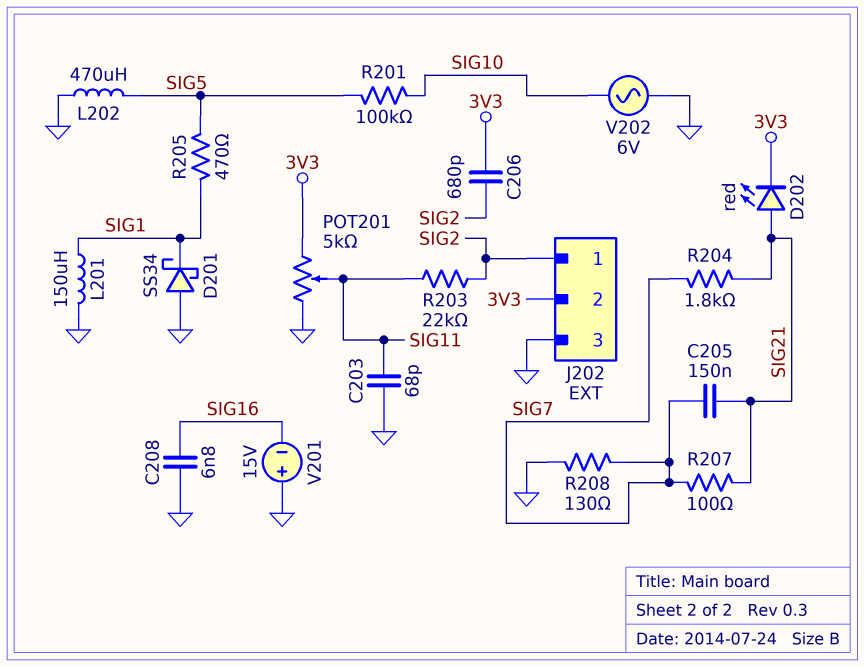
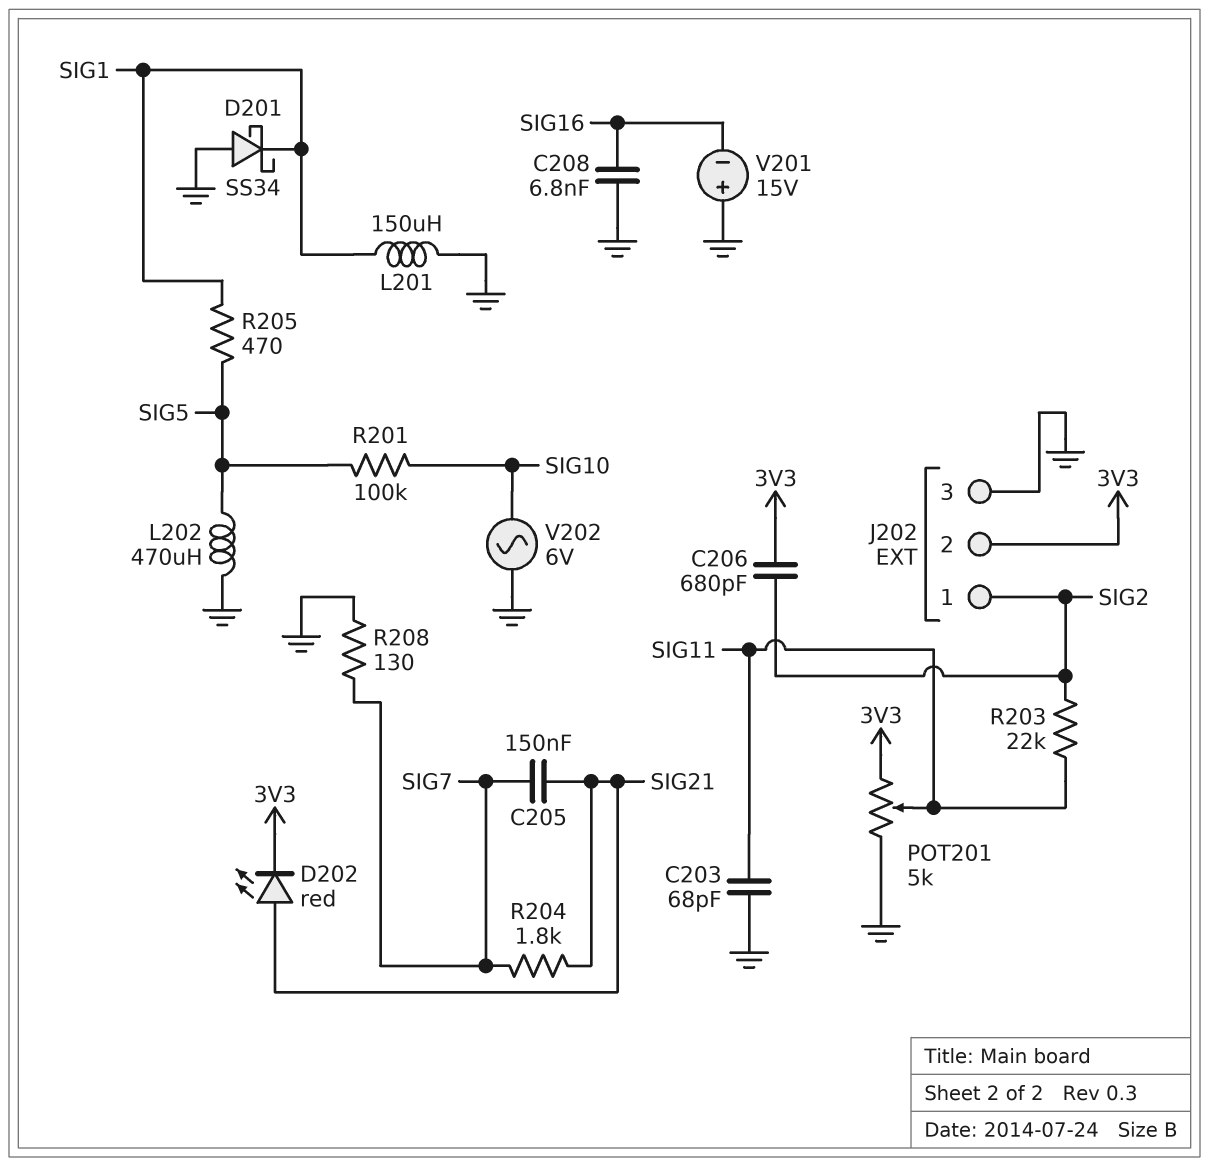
R207: 100 (SIG7, SIG21) -> none

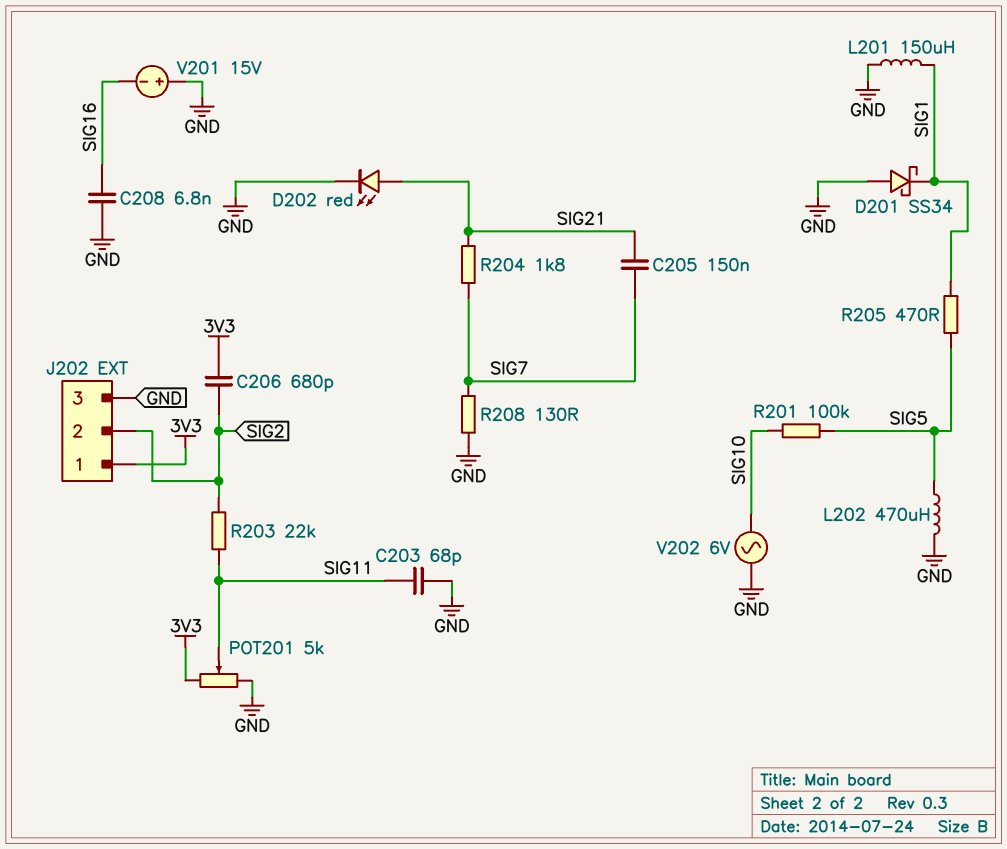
D202: LED red (A SIG21, K 3V3) -> LED red (A SIG21, K GND)
J202 pin 1: SIG2 -> 3V3
J202 pin 2: 3V3 -> SIG2

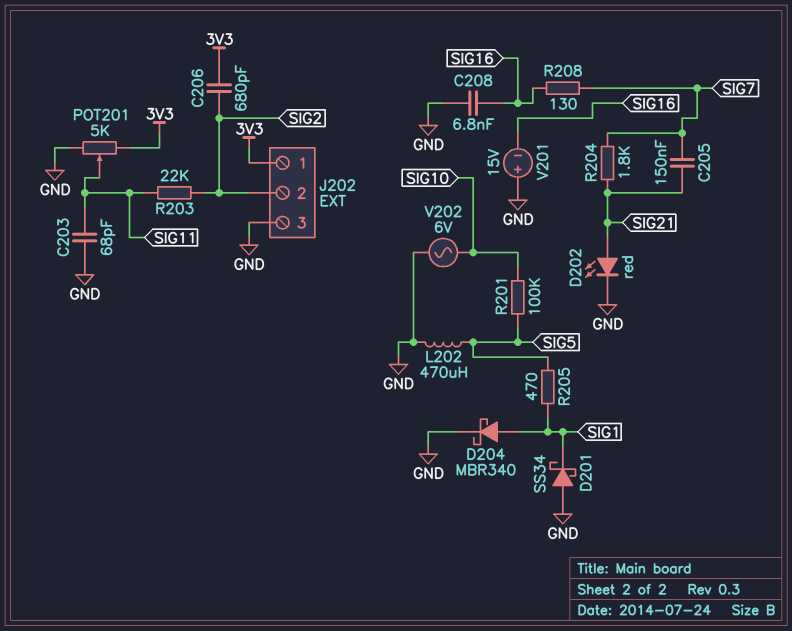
D204: none -> schottky MBR340 (A SIG1, K GND)
L201: 150uH (GND, SIG1) -> none
R208: 130 (GND, SIG7) -> 130 (SIG7, SIG16)

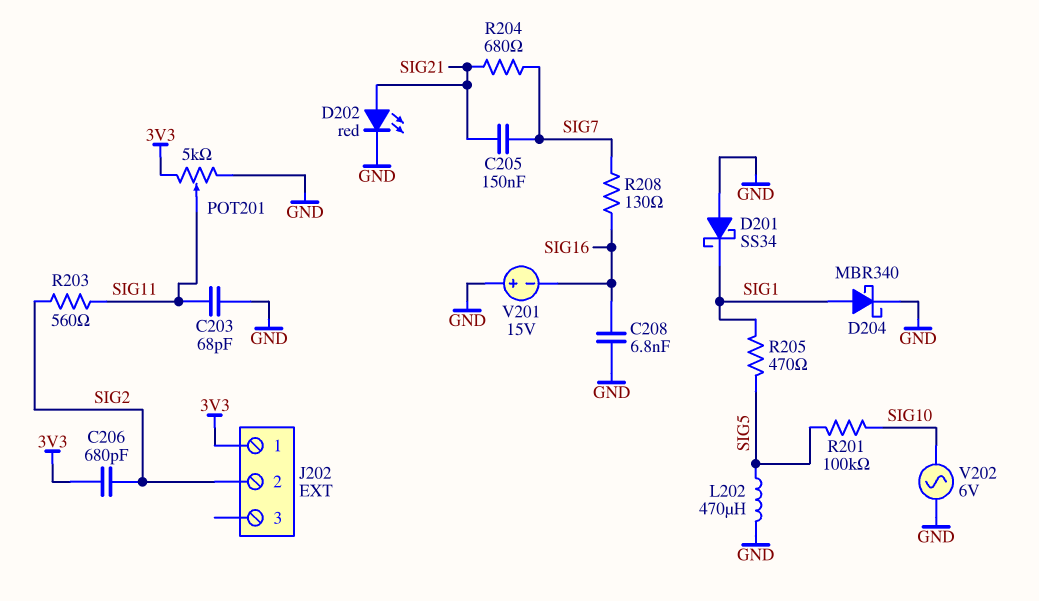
J202 pin 3: GND -> none
R203: 22k (SIG2, SIG11) -> 560 (SIG2, SIG11)
R204: 1.8k (SIG7, SIG21) -> 680 (SIG7, SIG21)

